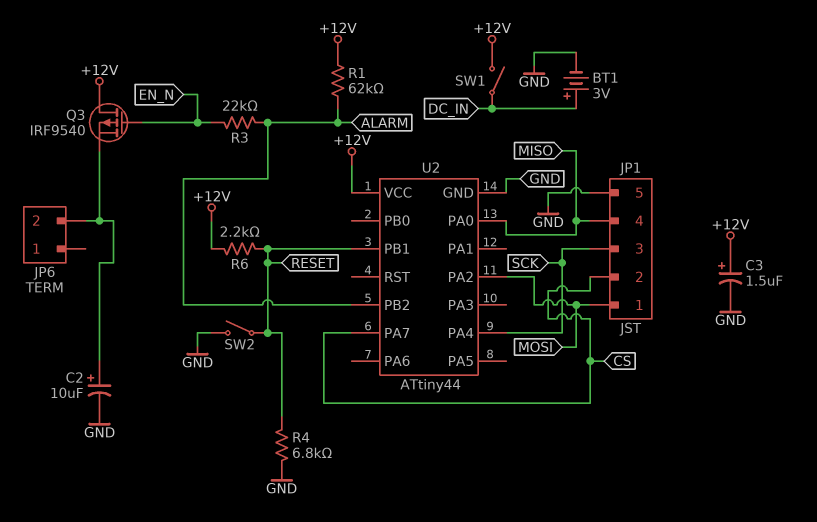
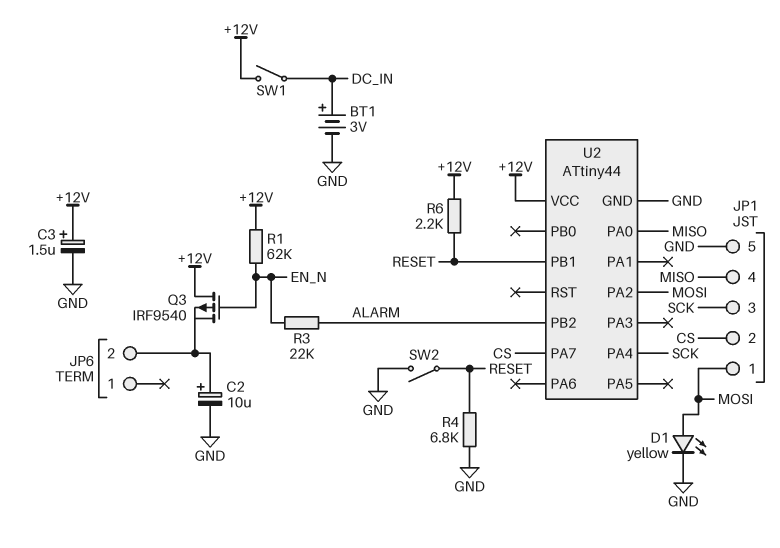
D1: none -> LED yellow (A MOSI, K GND)
R1: 62k (+12V, ALARM) -> 62k (+12V, EN_N)

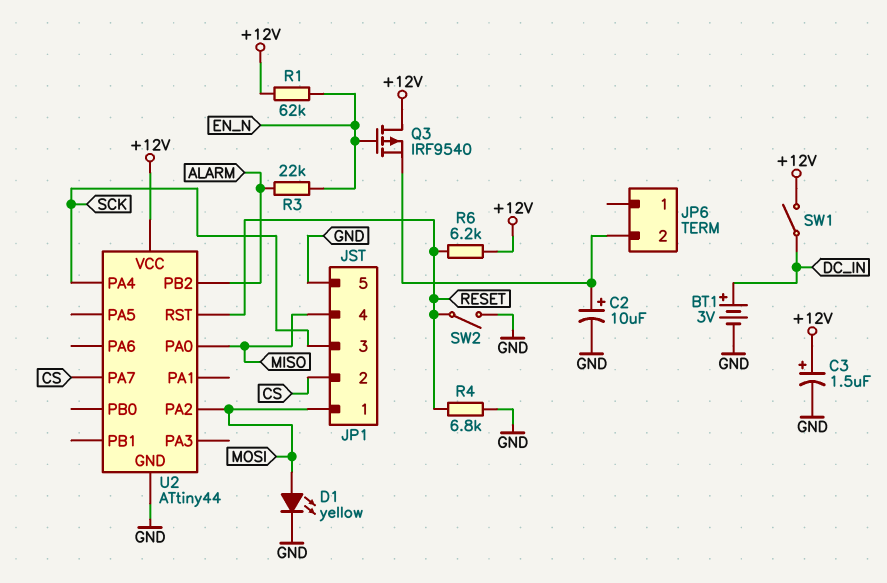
R6: 2.2k (+12V, RESET) -> 6.2k (+12V, RESET)
U2 pin PB1: RESET -> none
U2 pin RST: none -> RESET

